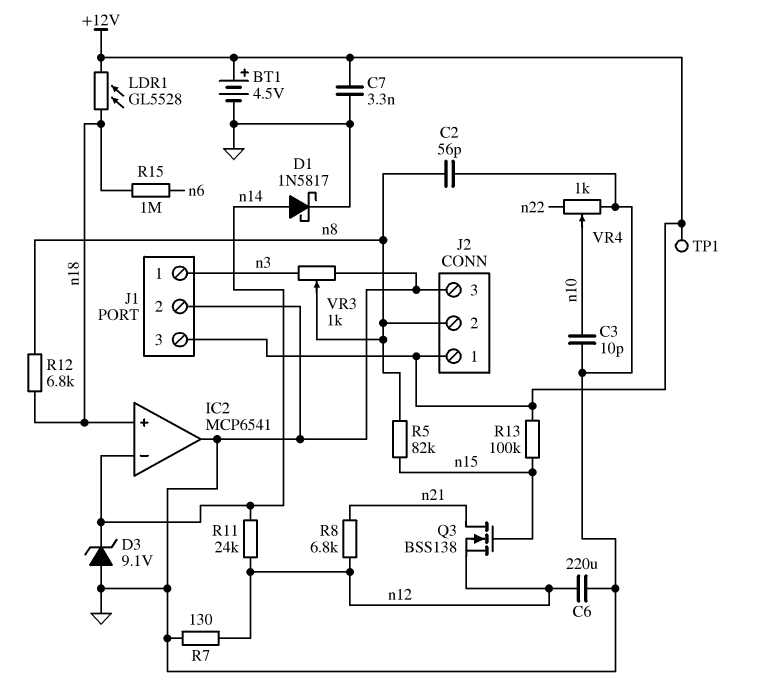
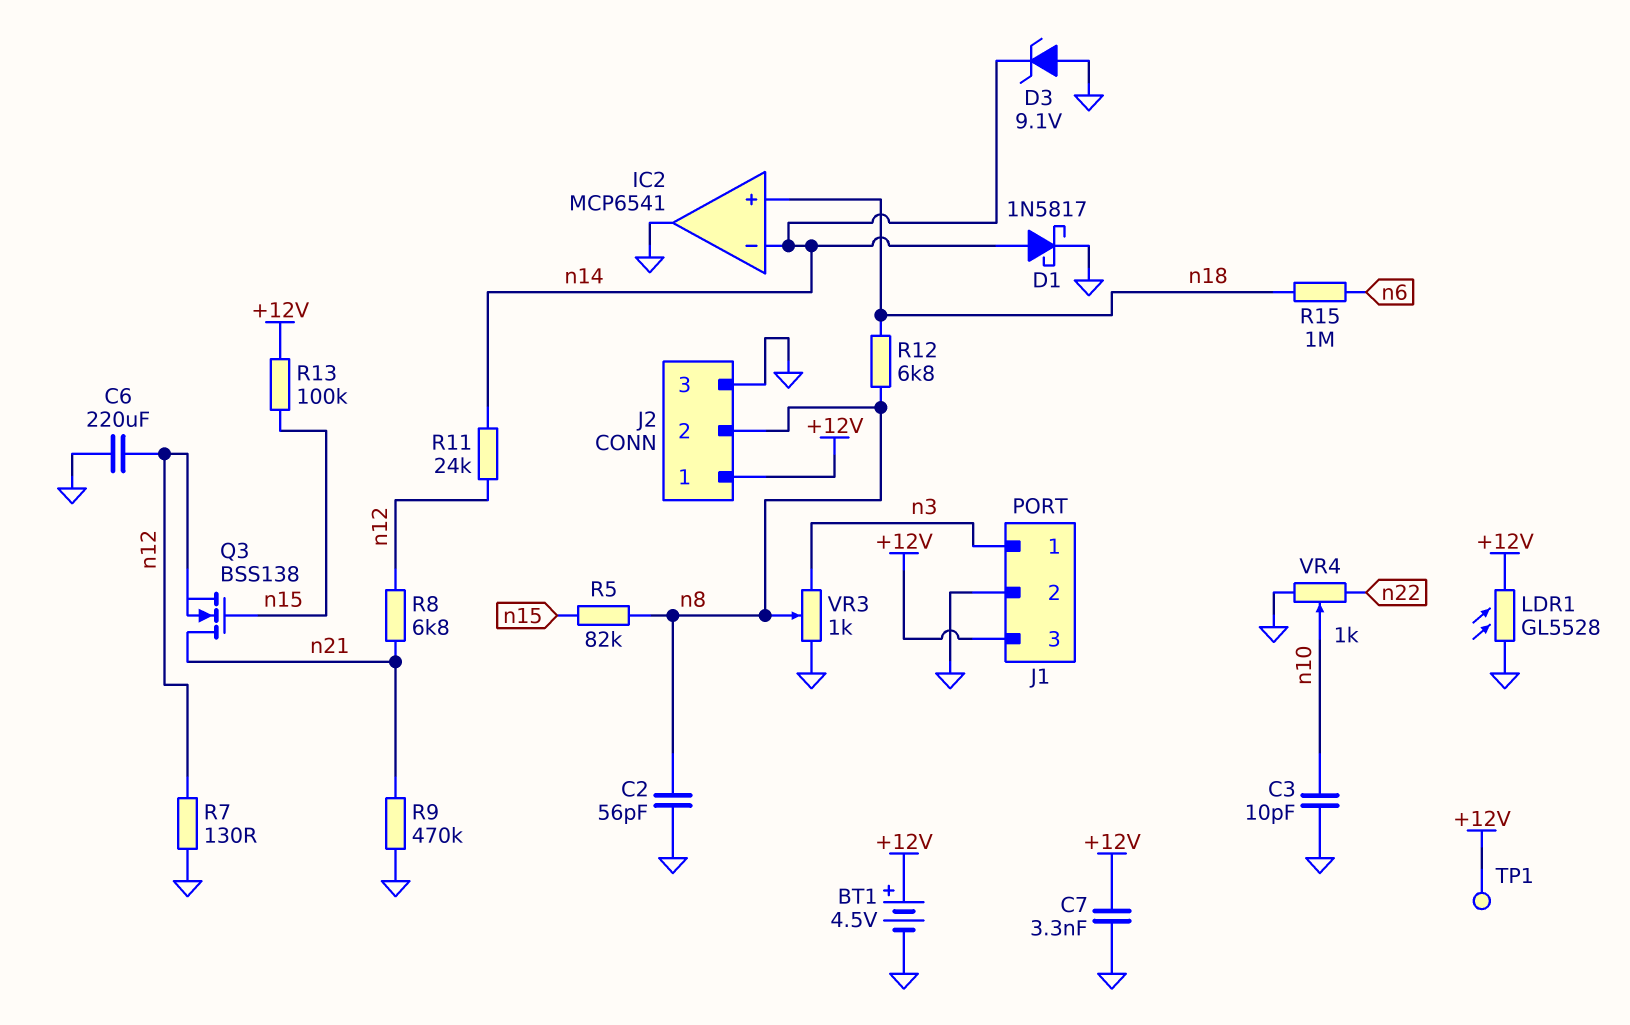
LDR1: GL5528 (+12V, n18) -> GL5528 (+12V, GND)
R9: none -> 470k (GND, n21)

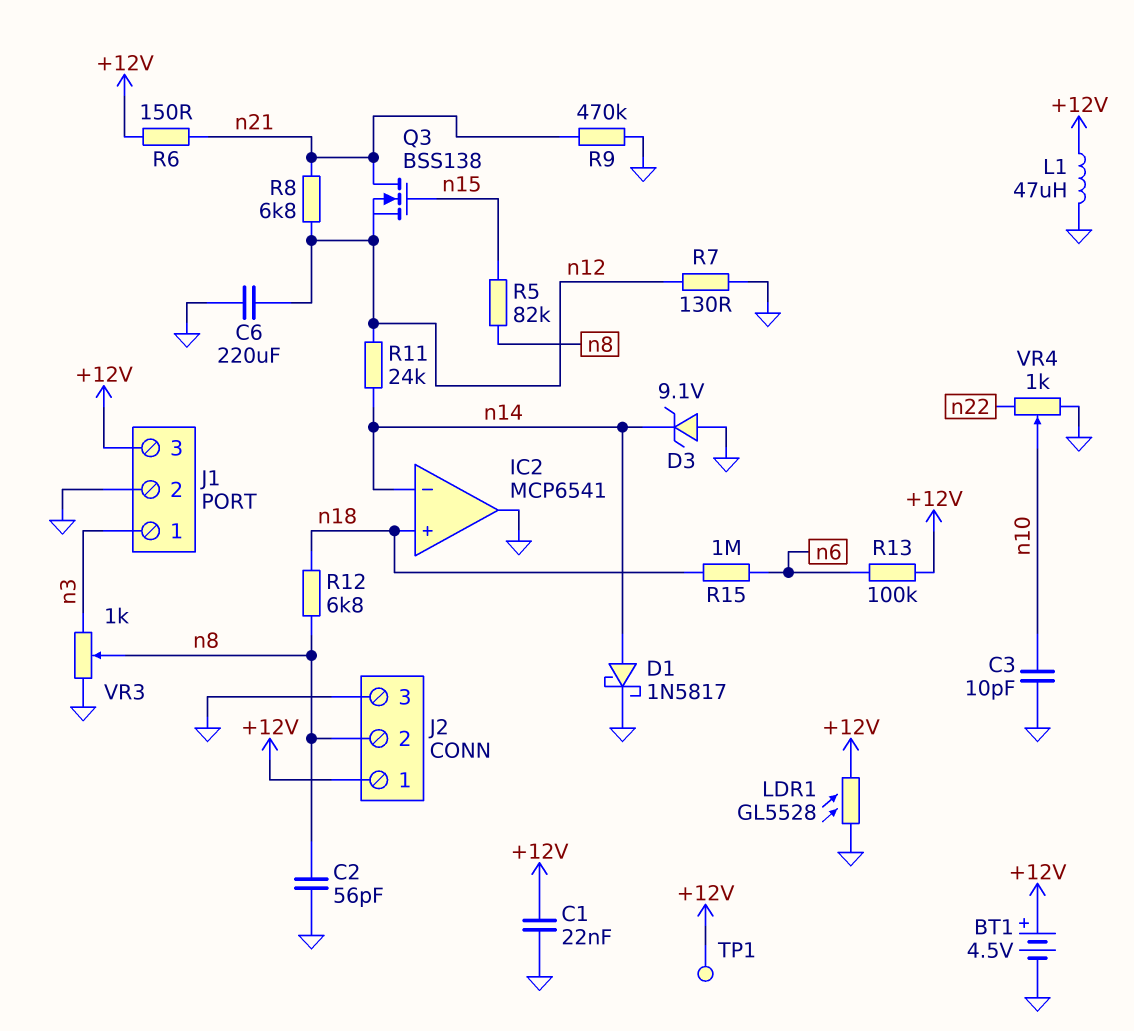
C1: none -> 22nF (+12V, GND)
C7: 3.3nF (+12V, GND) -> none
L1: none -> 47uH (+12V, GND)
R6: none -> 150 (+12V, n21)
R13: 100k (+12V, n15) -> 100k (+12V, n6)

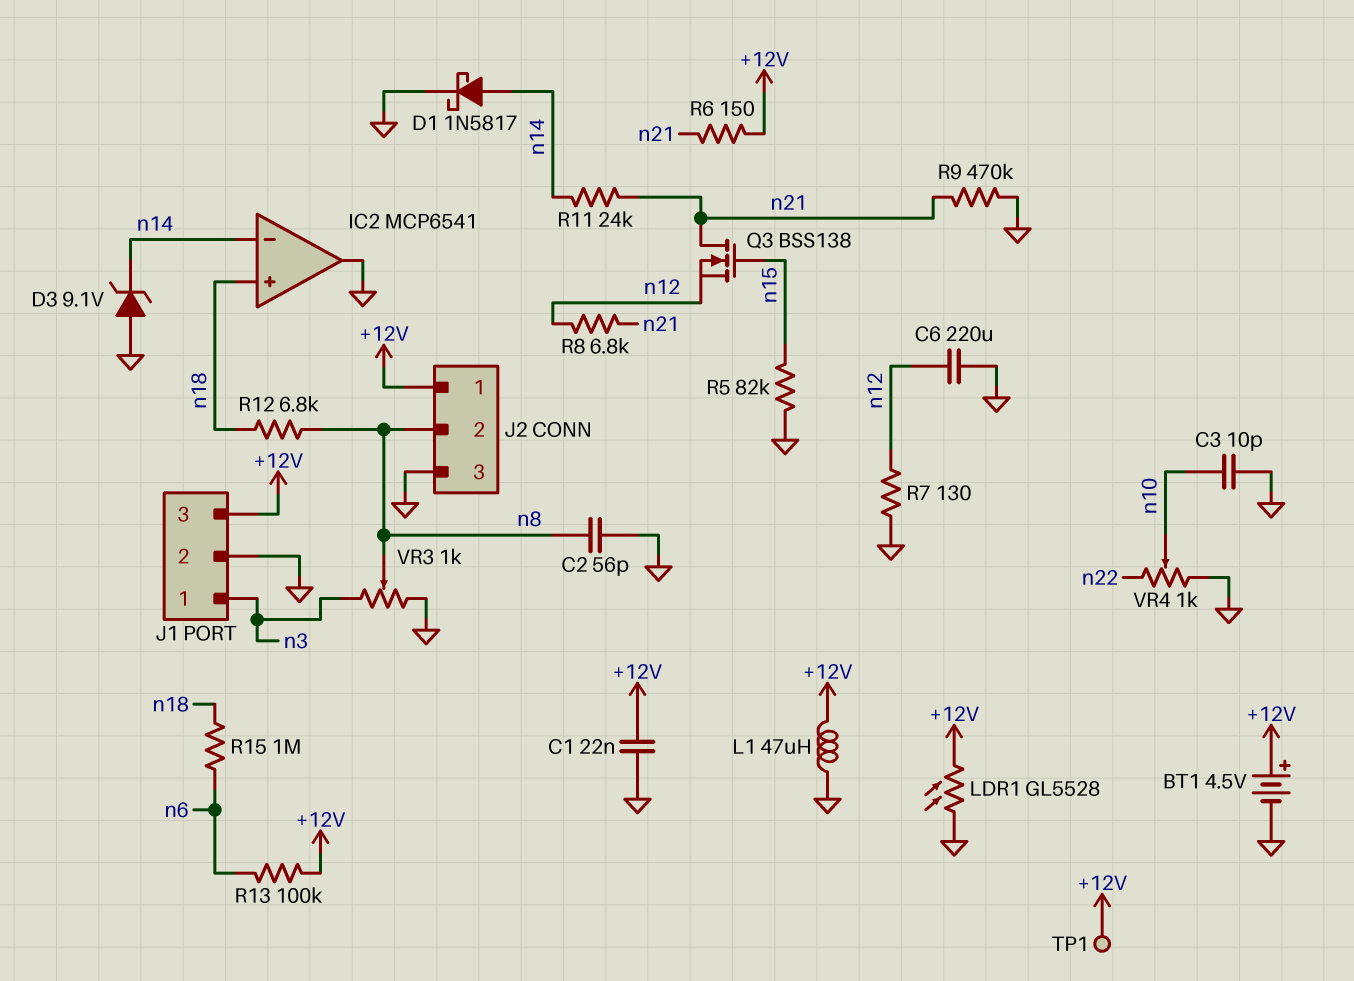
R5: 82k (n8, n15) -> 82k (GND, n15)
R11: 24k (n12, n14) -> 24k (n14, n21)

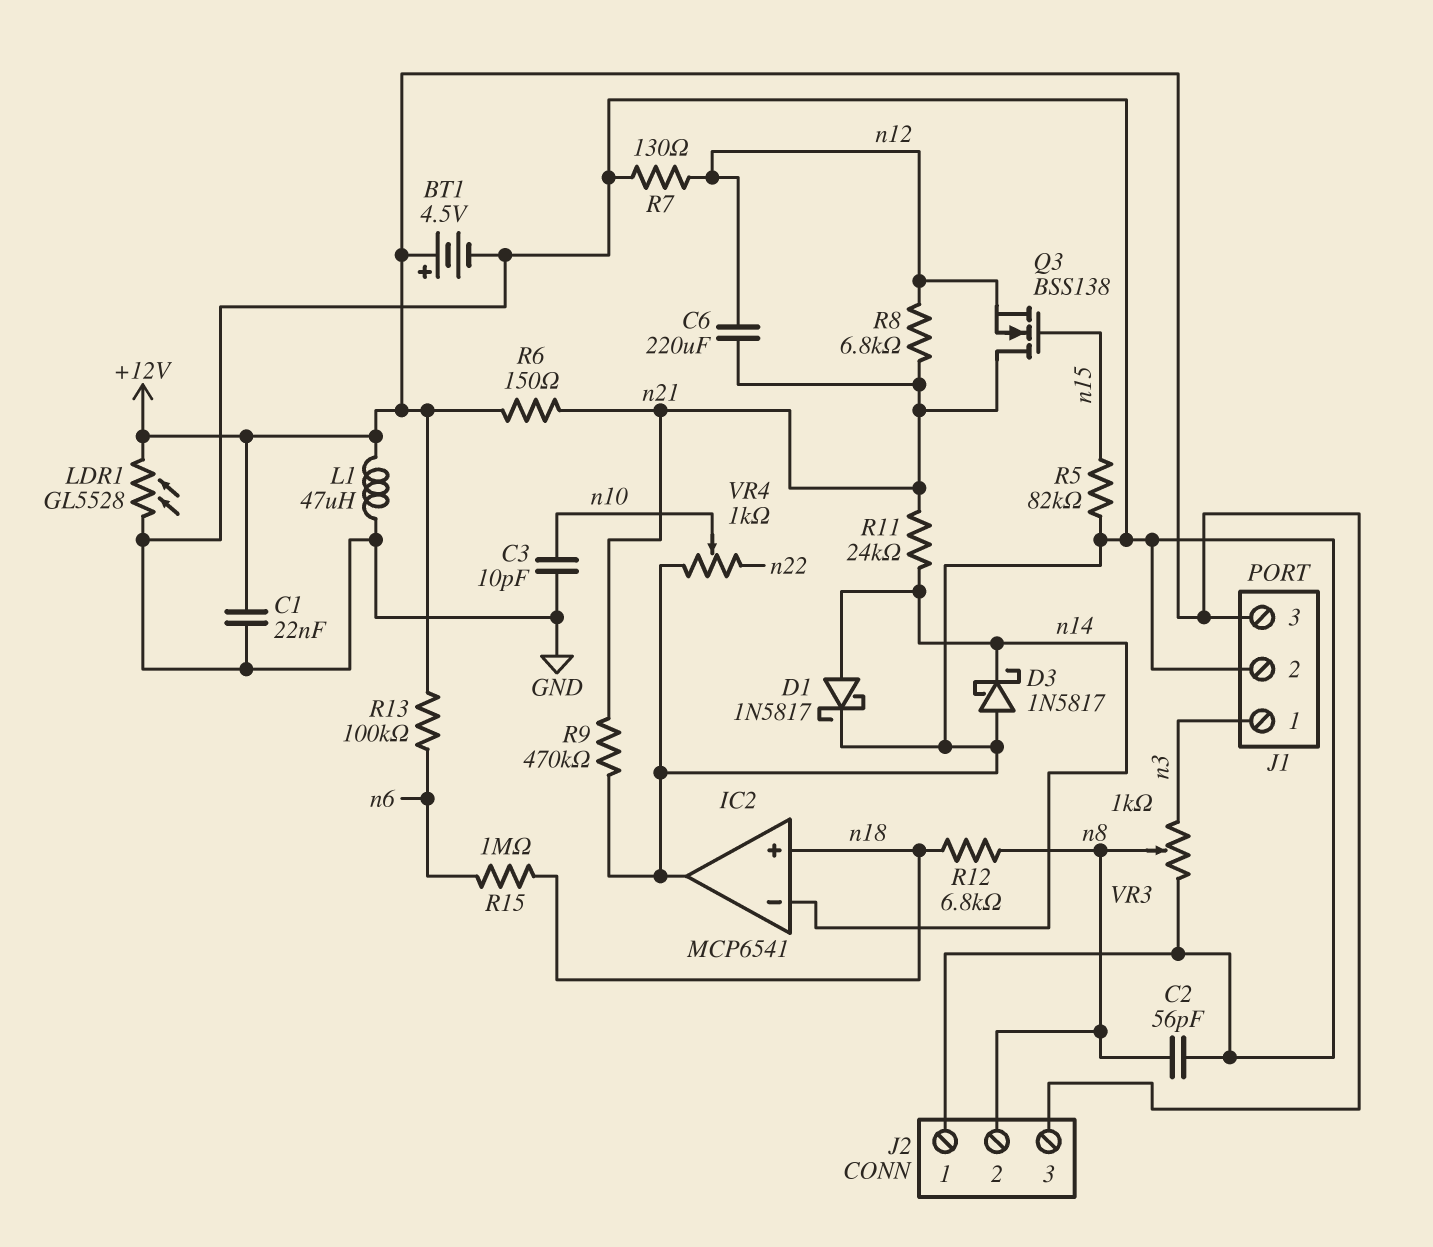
C6: 220uF (GND, n12) -> 220uF (n12, n21)
D3: zener 9.1V (A GND, K n14) -> schottky 1N5817 (A GND, K n14)
J2 pin 1: +12V -> GND
J2 pin 3: GND -> +12V
TP1: test point (+12V) -> none

